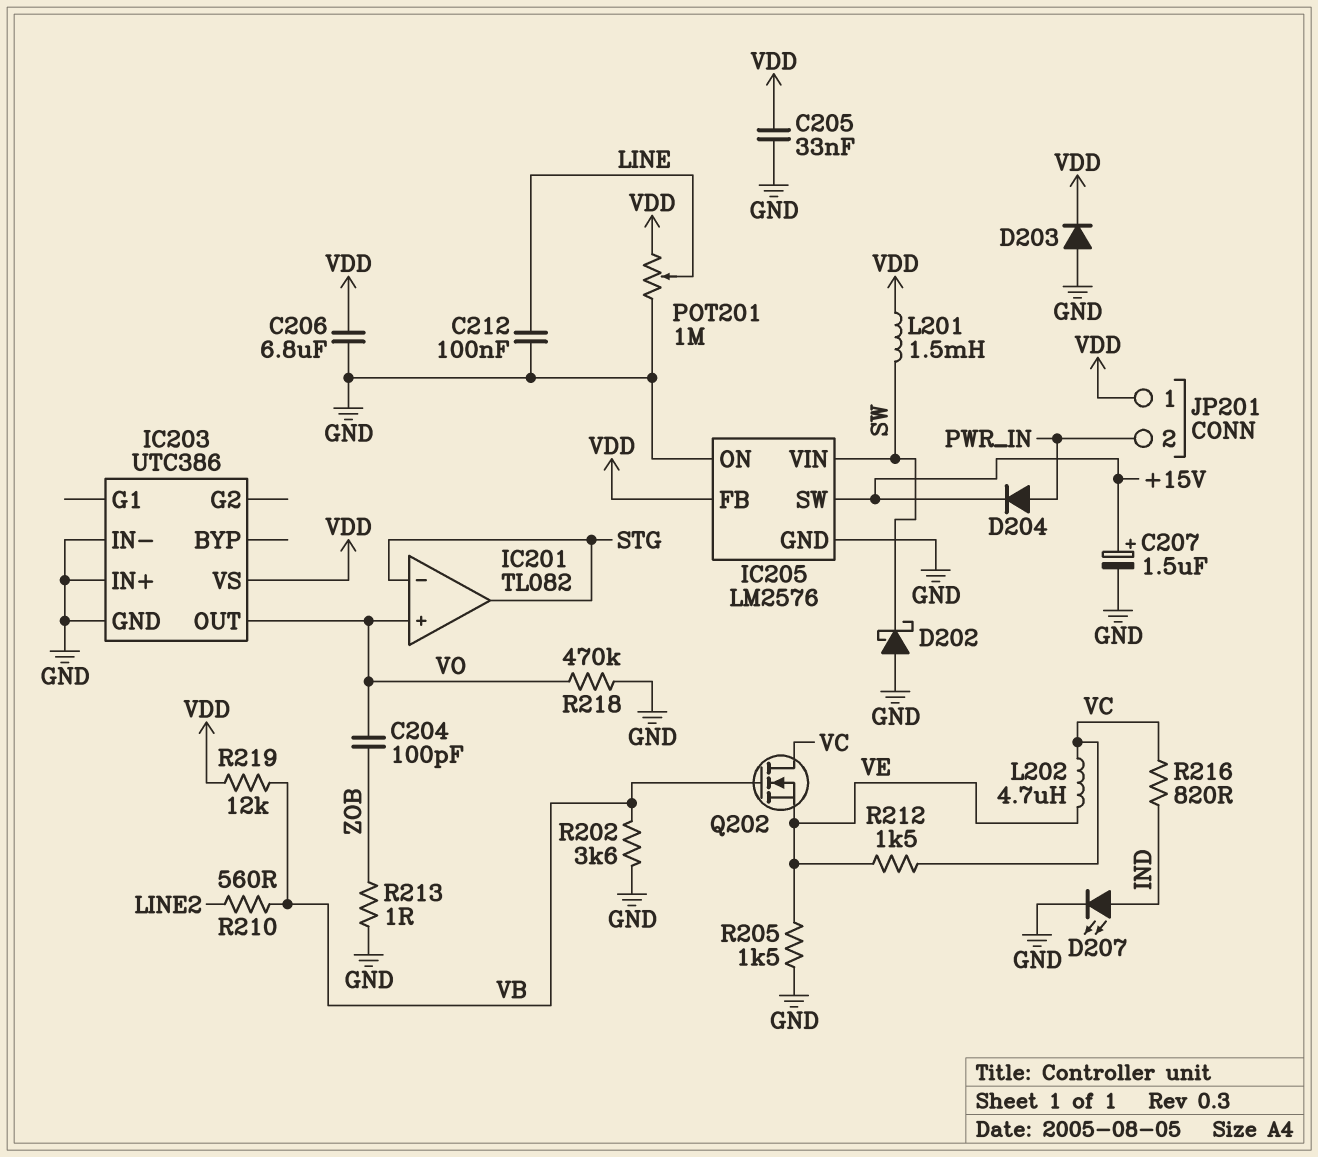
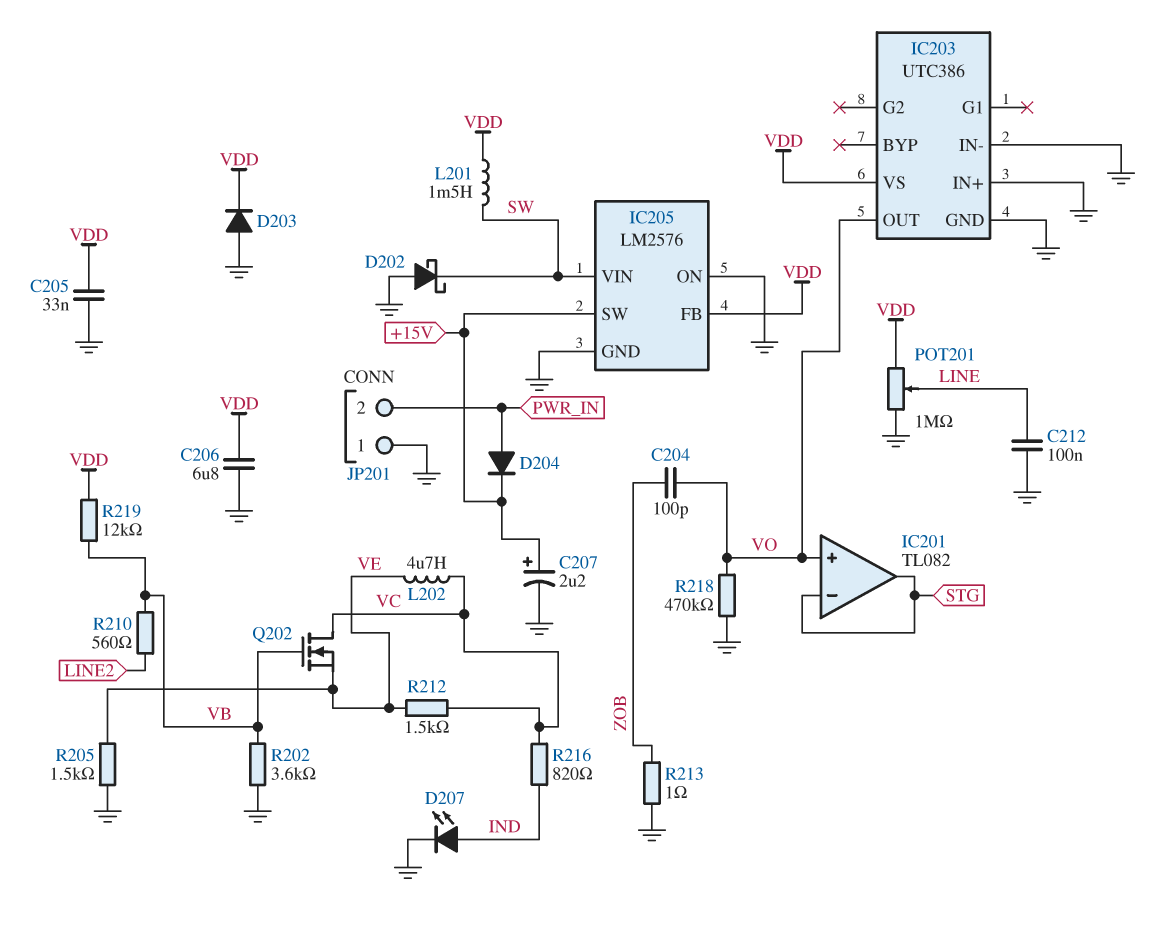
C207: 1.5uF (plus +15V, minus GND) -> 2.2uF (plus +15V, minus GND)
JP201 pin 1: VDD -> GND

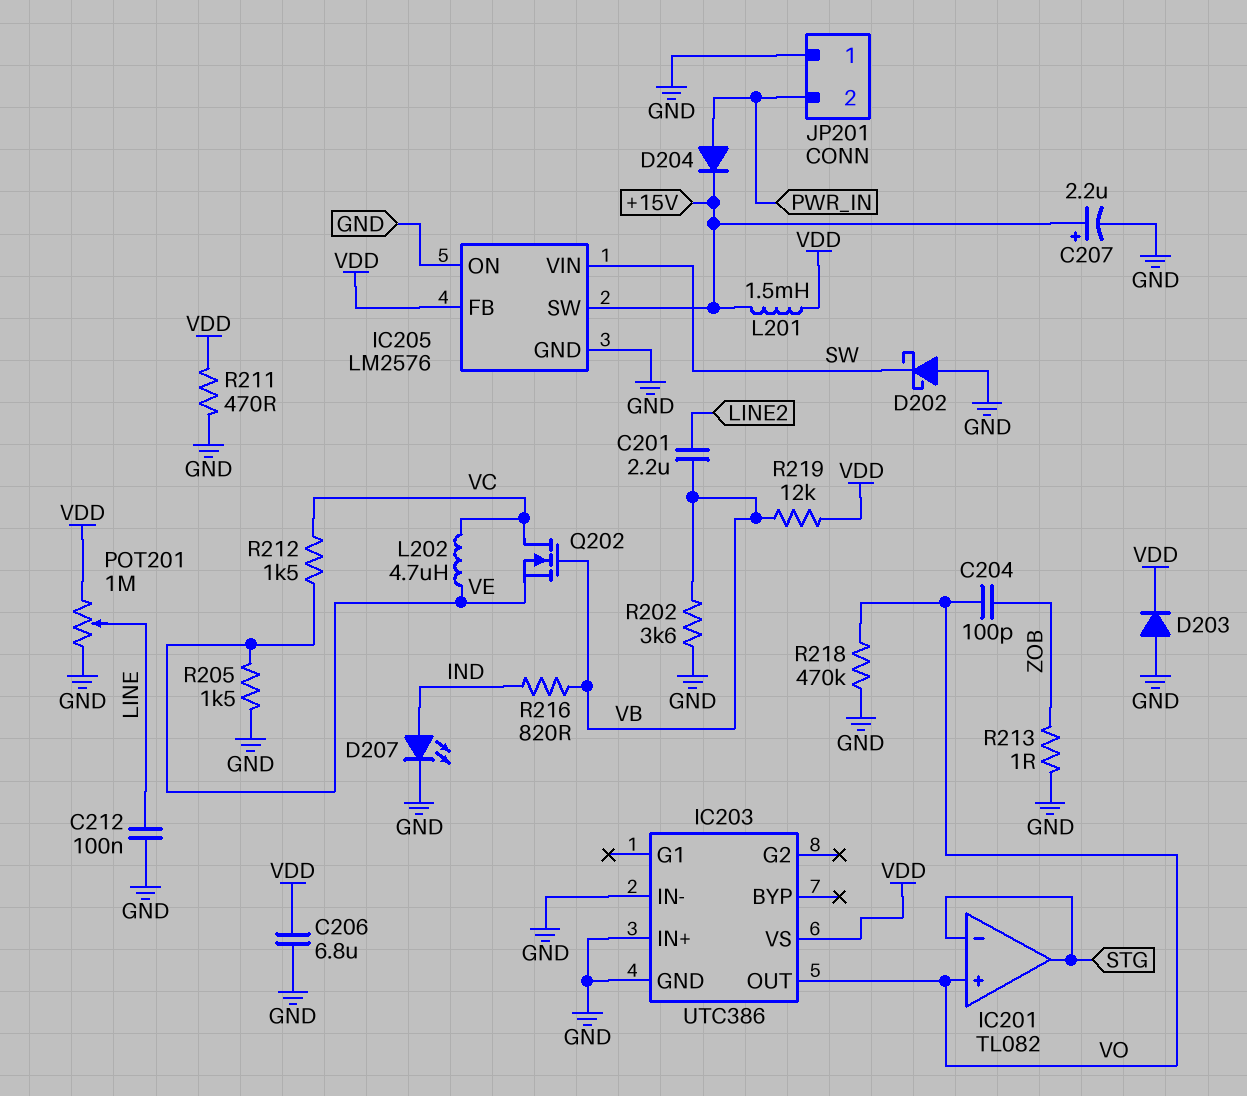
C201: none -> 2.2uF (LINE2, VB)
C205: 33nF (GND, VDD) -> none
L201: 1.5mH (SW, VDD) -> 1.5mH (+15V, VDD)
R210: 560 (LINE2, VB) -> none
R211: none -> 470 (GND, VDD)
R216: 820 (IND, VC) -> 820 (IND, VB)

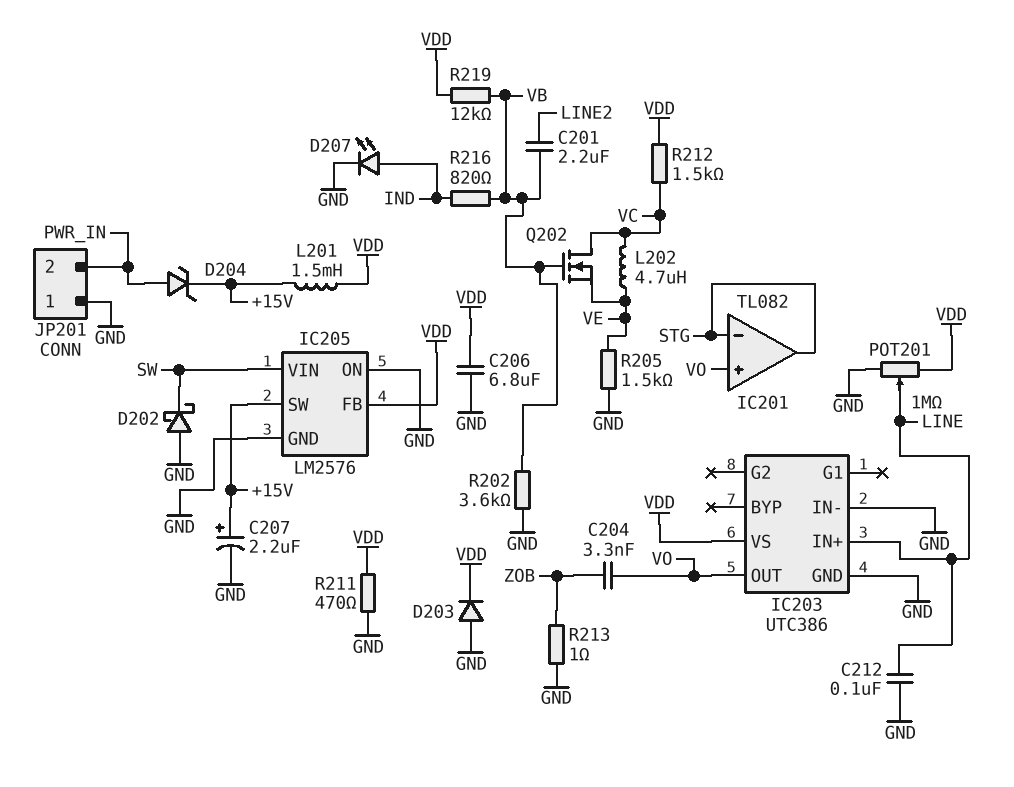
C204: 100pF (VO, ZOB) -> 3.3nF (VO, ZOB)
D204: diode (A PWR_IN, K +15V) -> zener (A PWR_IN, K +15V)
IC203 pin IN+: GND -> LINE
R212: 1.5k (VC, VE) -> 1.5k (VC, VDD)
R218: 470k (GND, VO) -> none

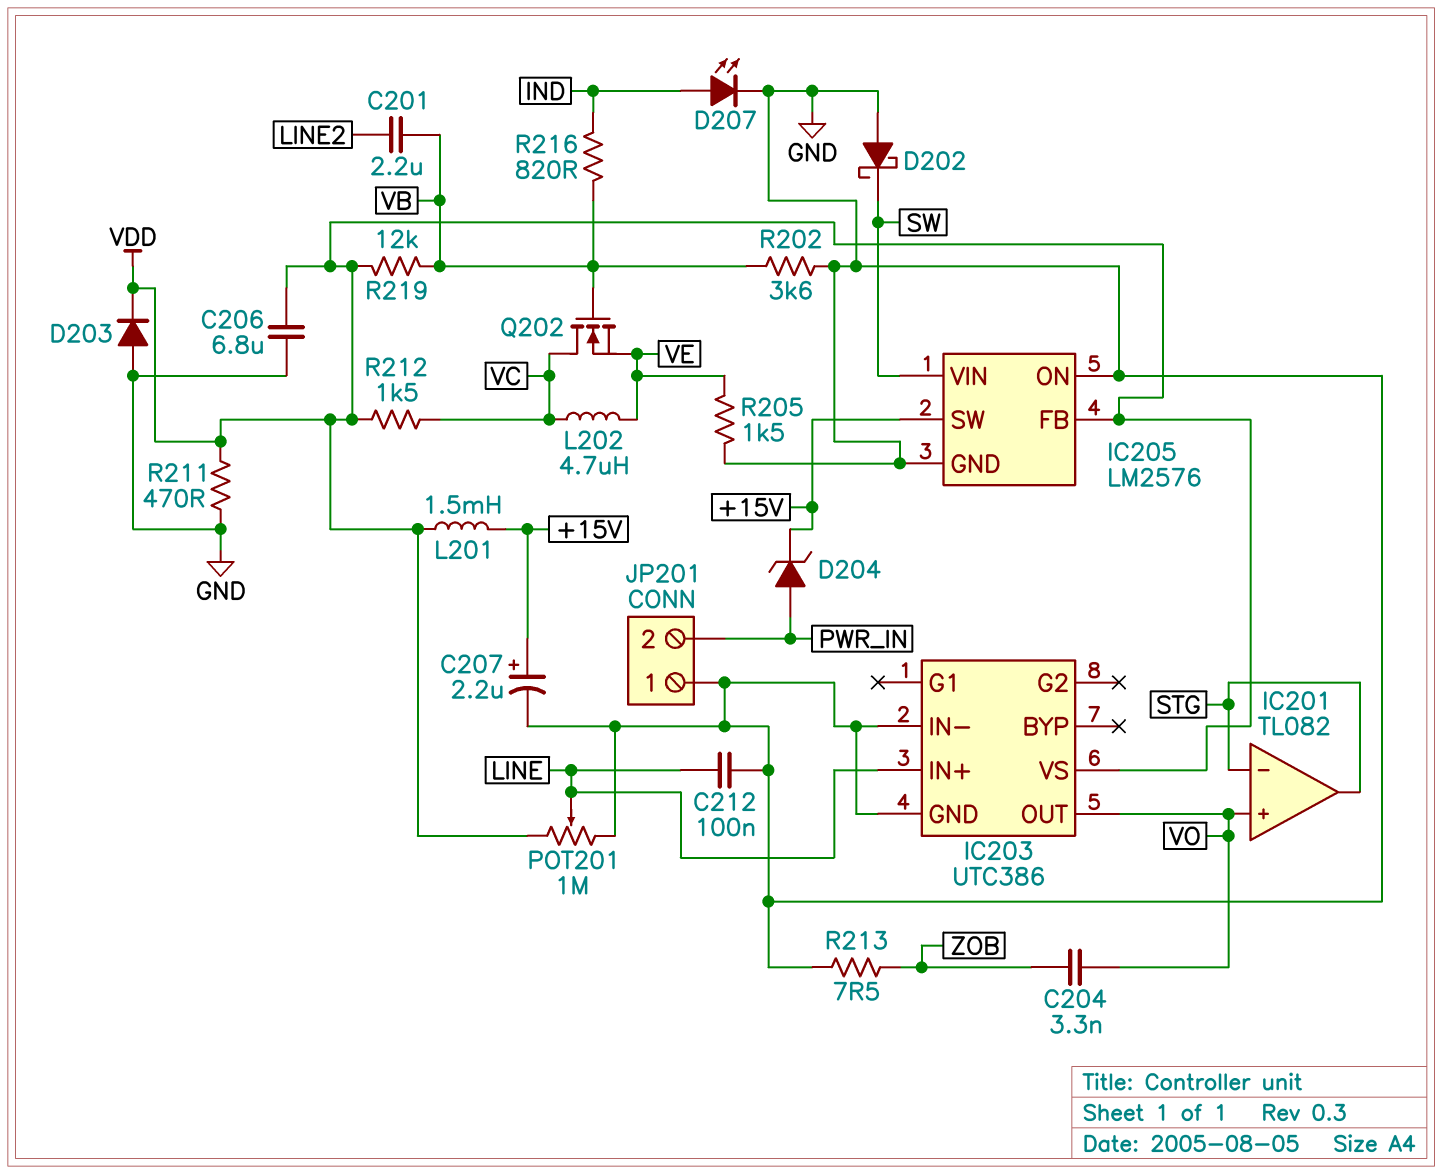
R213: 1 (GND, ZOB) -> 7.5 (GND, ZOB)

